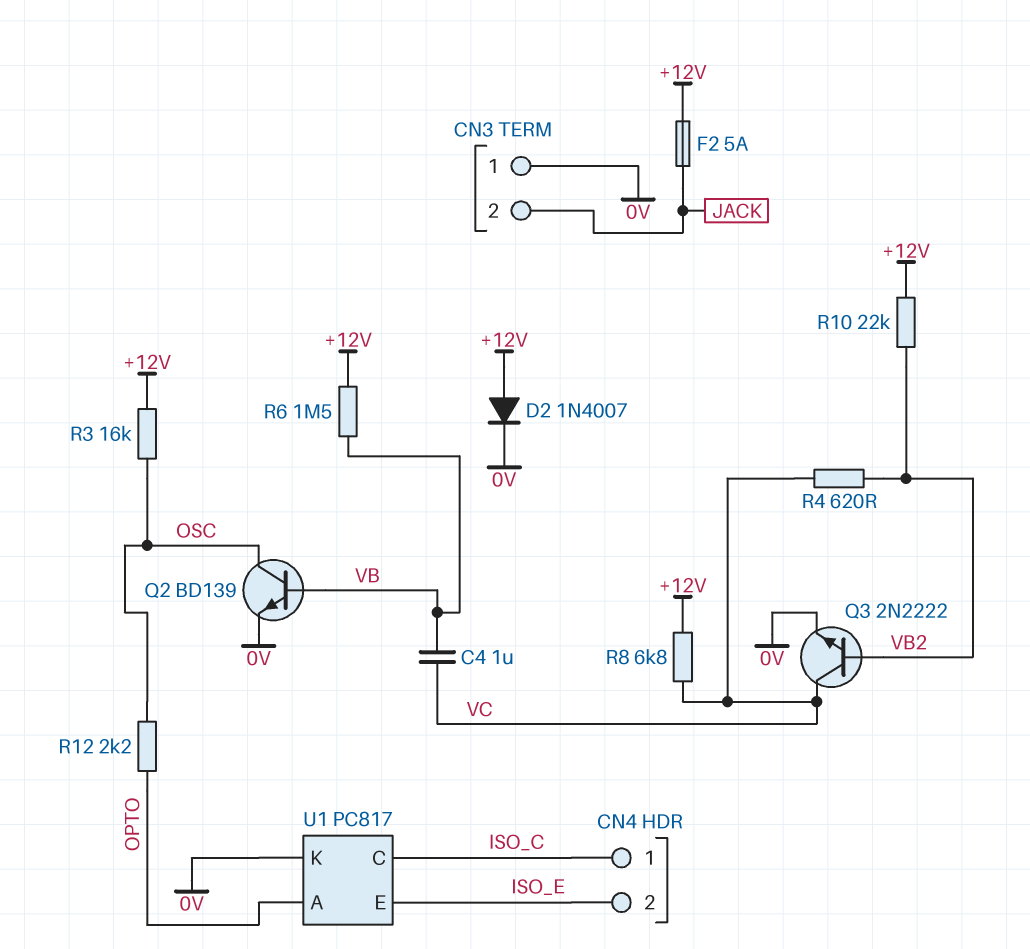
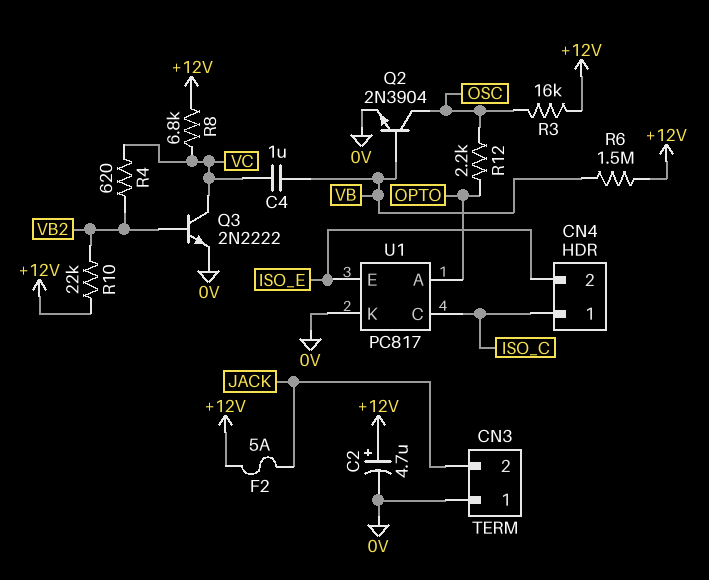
C2: none -> 4.7uF (plus +12V, minus 0V)
D2: diode 1N4007 (A +12V, K 0V) -> none
Q2: NPN BD139 (B VB, C OSC, E 0V) -> NPN 2N3904 (B VB, C OSC, E 0V)

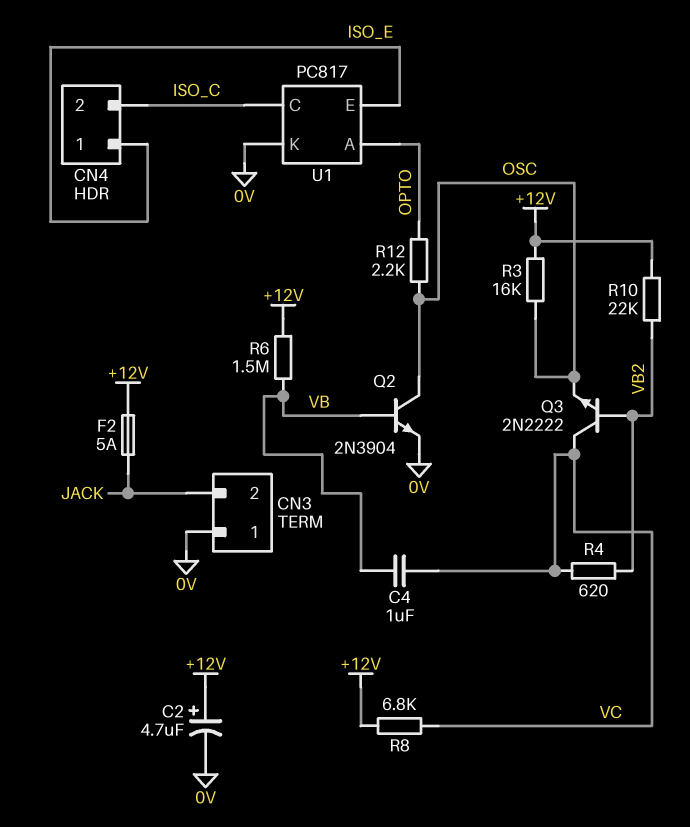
CN4 pin 1: ISO_C -> ISO_E
CN4 pin 2: ISO_E -> ISO_C
Q3: NPN 2N2222 (B VB2, C VC, E 0V) -> NPN 2N2222 (B VB2, C VC, E OSC)

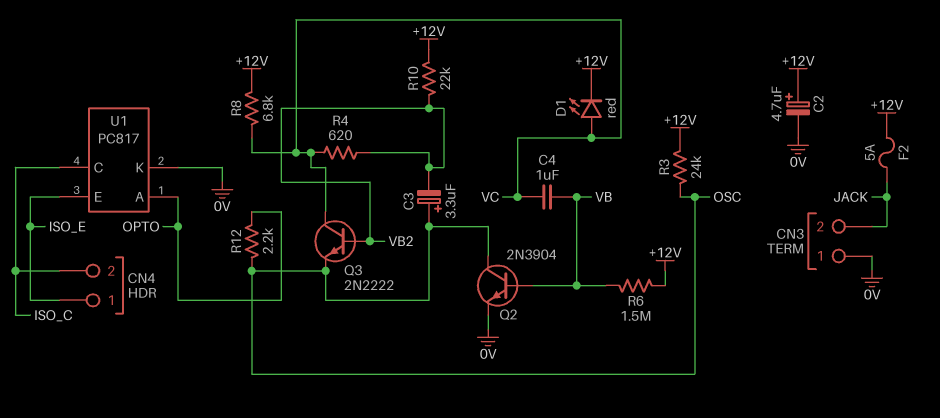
C3: none -> 3.3uF (plus OSC, minus VB2)
D1: none -> LED red (A VC, K +12V)
R3: 16k (+12V, OSC) -> 24k (+12V, OSC)

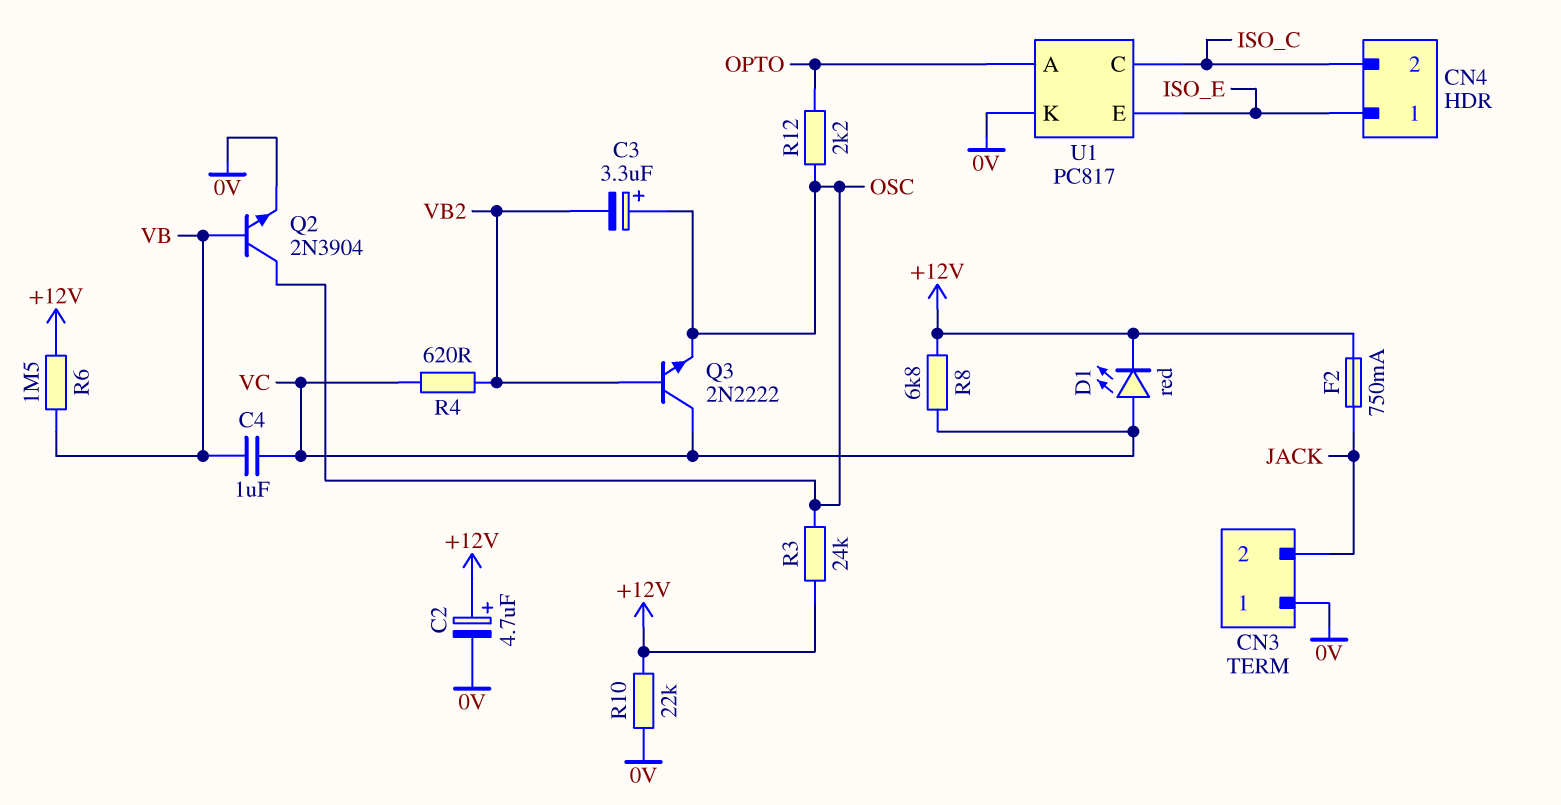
F2: 5A (+12V, JACK) -> 750mA (+12V, JACK)
R10: 22k (+12V, VB2) -> 22k (+12V, 0V)

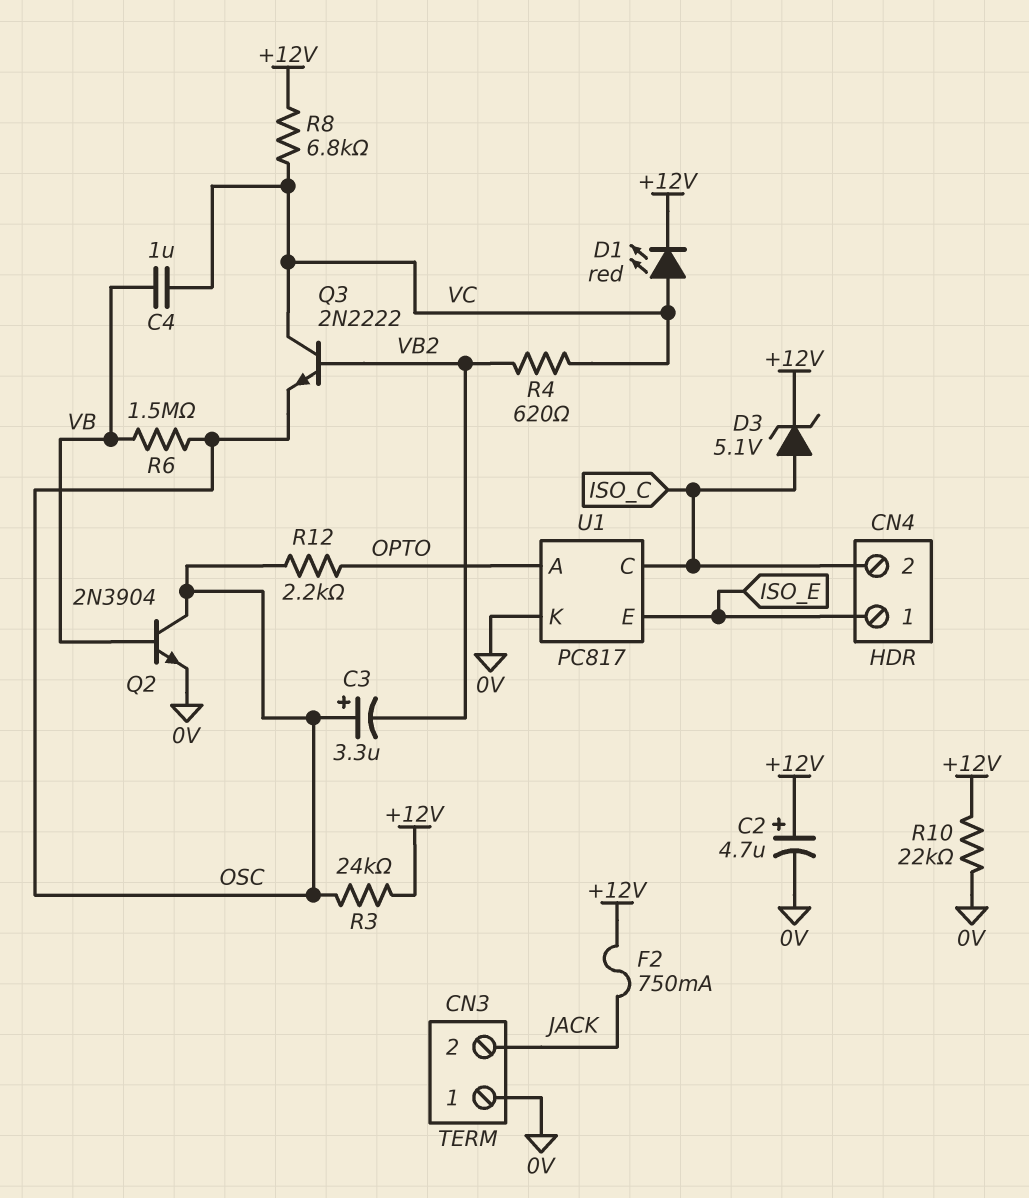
D3: none -> zener 5.1V (A ISO_C, K +12V)
R6: 1.5M (+12V, VB) -> 1.5M (OSC, VB)

